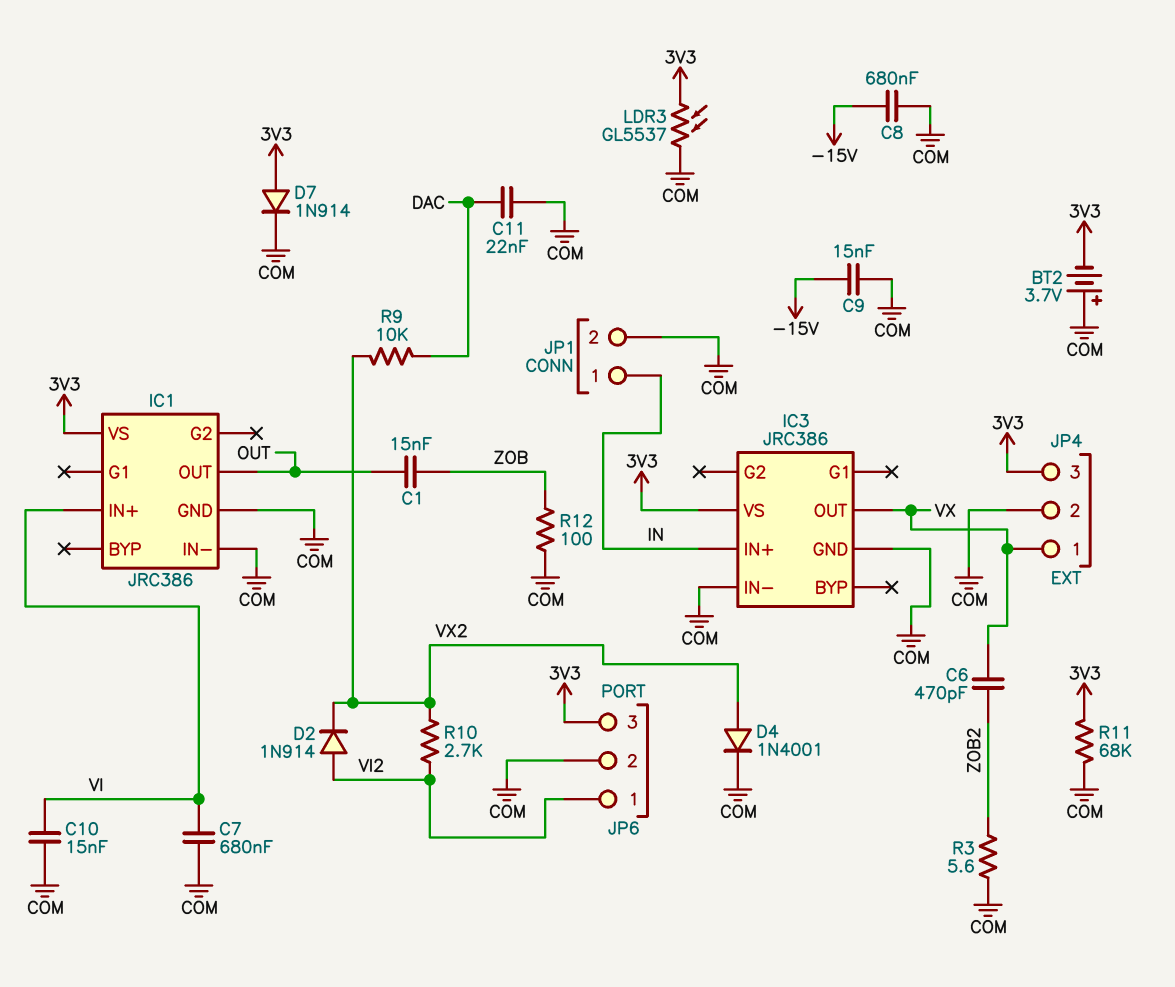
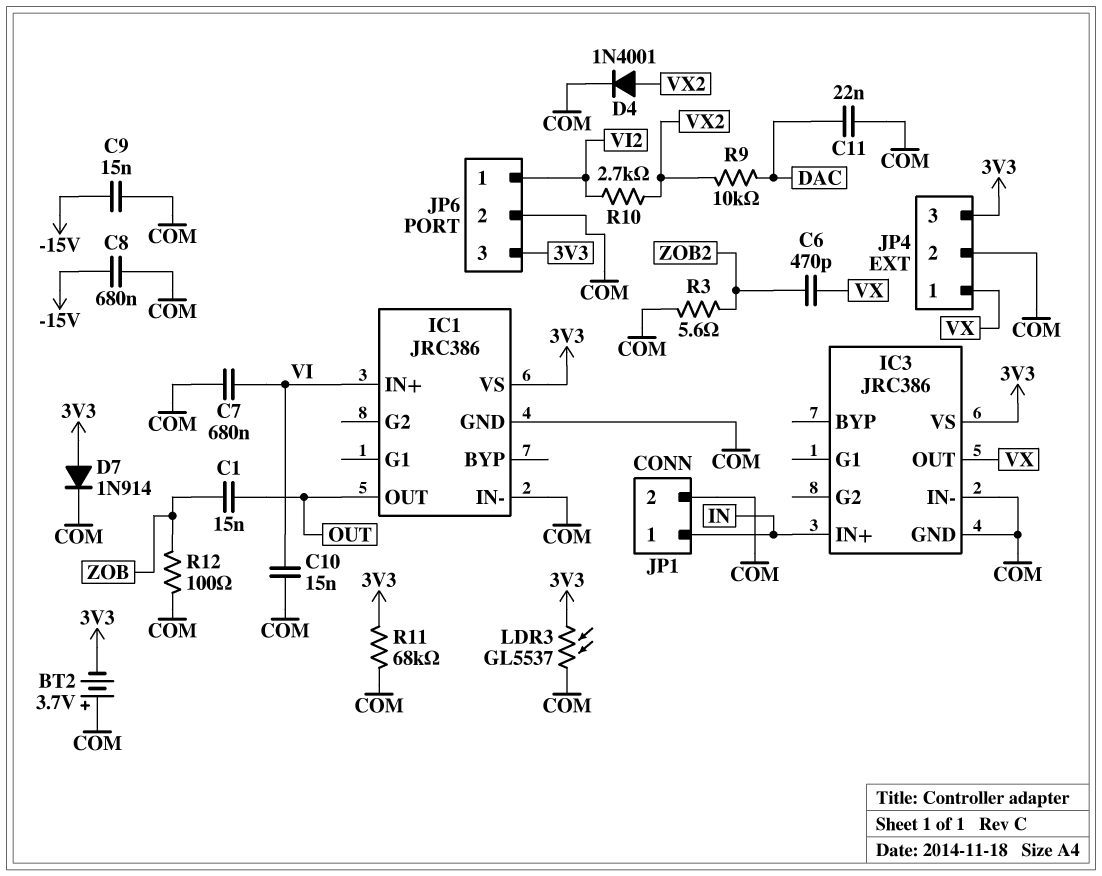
D2: diode 1N914 (A VI2, K VX2) -> none

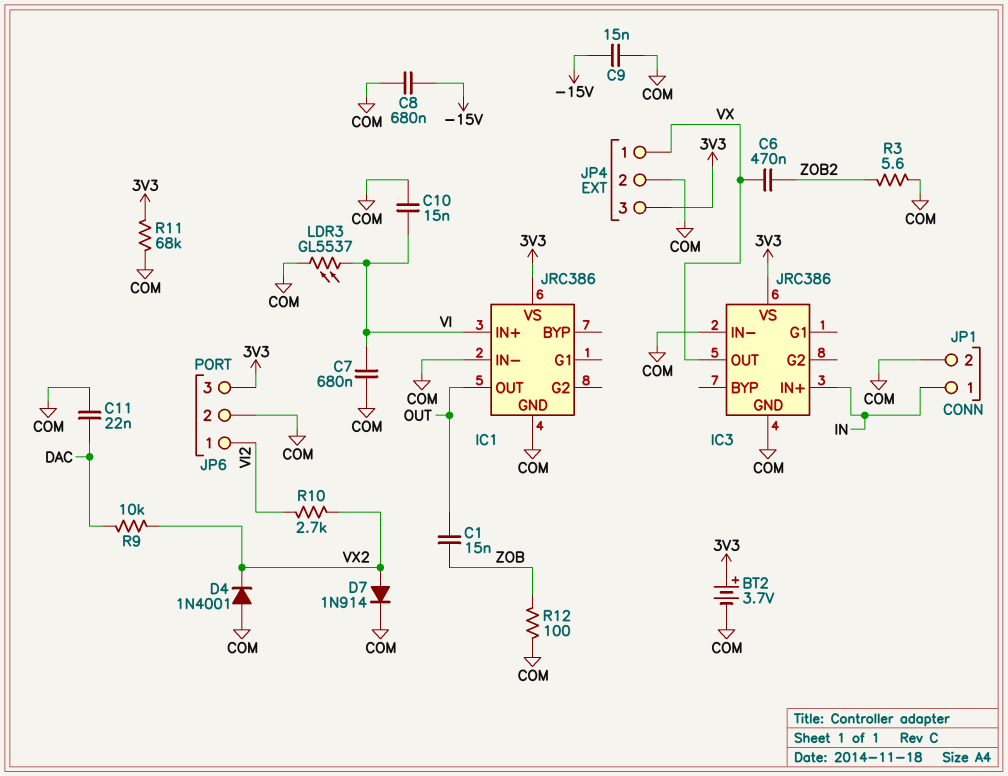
BT2: 3.7V (plus COM, minus 3V3) -> 3.7V (plus 3V3, minus COM)
C6: 470pF (VX, ZOB2) -> 470nF (VX, ZOB2)
D4: diode 1N4001 (A VX2, K COM) -> diode 1N4001 (A COM, K VX2)
D7: diode 1N914 (A 3V3, K COM) -> diode 1N914 (A VX2, K COM)
LDR3: GL5537 (3V3, COM) -> GL5537 (COM, VI)

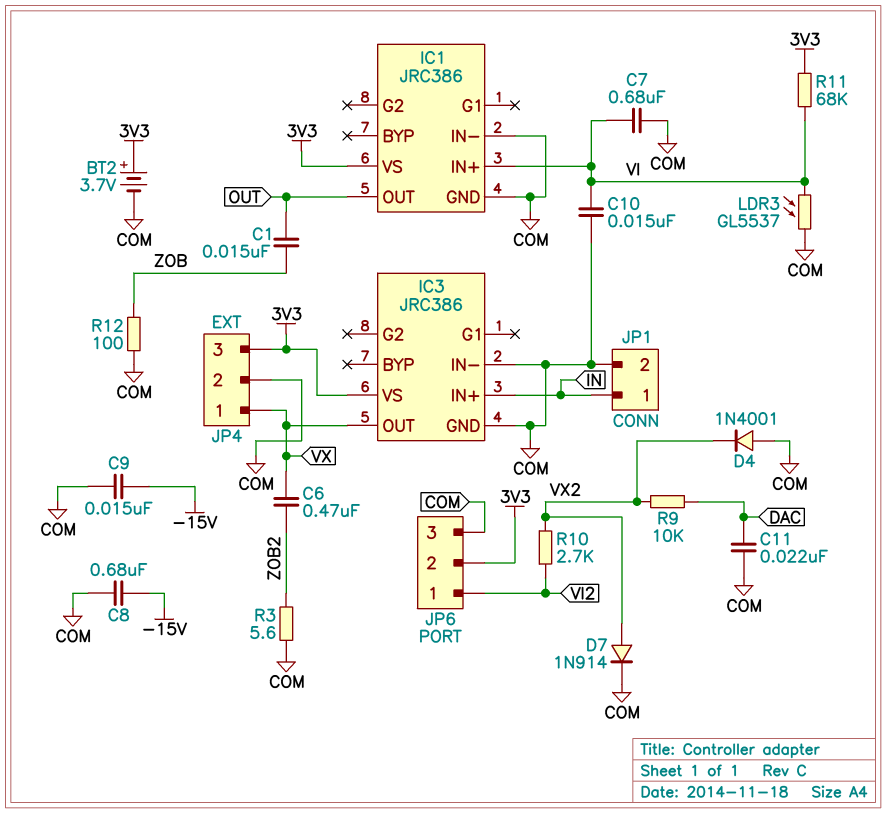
JP6 pin 2: COM -> 3V3
JP6 pin 3: 3V3 -> COM
R11: 68k (3V3, COM) -> 68k (3V3, VI)

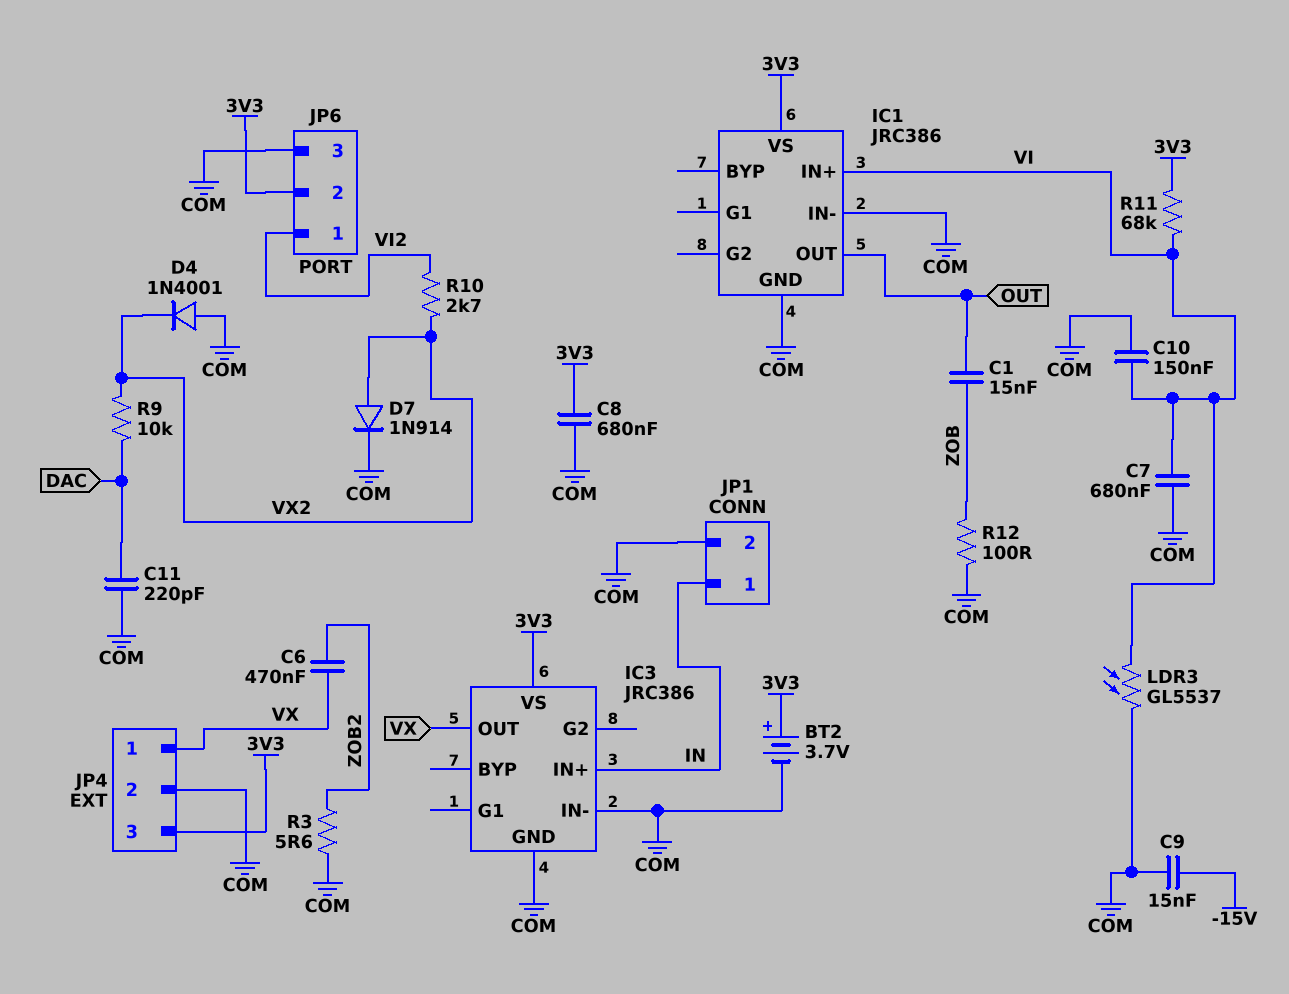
C8: 680nF (-15V, COM) -> 680nF (3V3, COM)
C10: 15nF (COM, VI) -> 150nF (COM, VI)
C11: 22nF (COM, DAC) -> 220pF (COM, DAC)

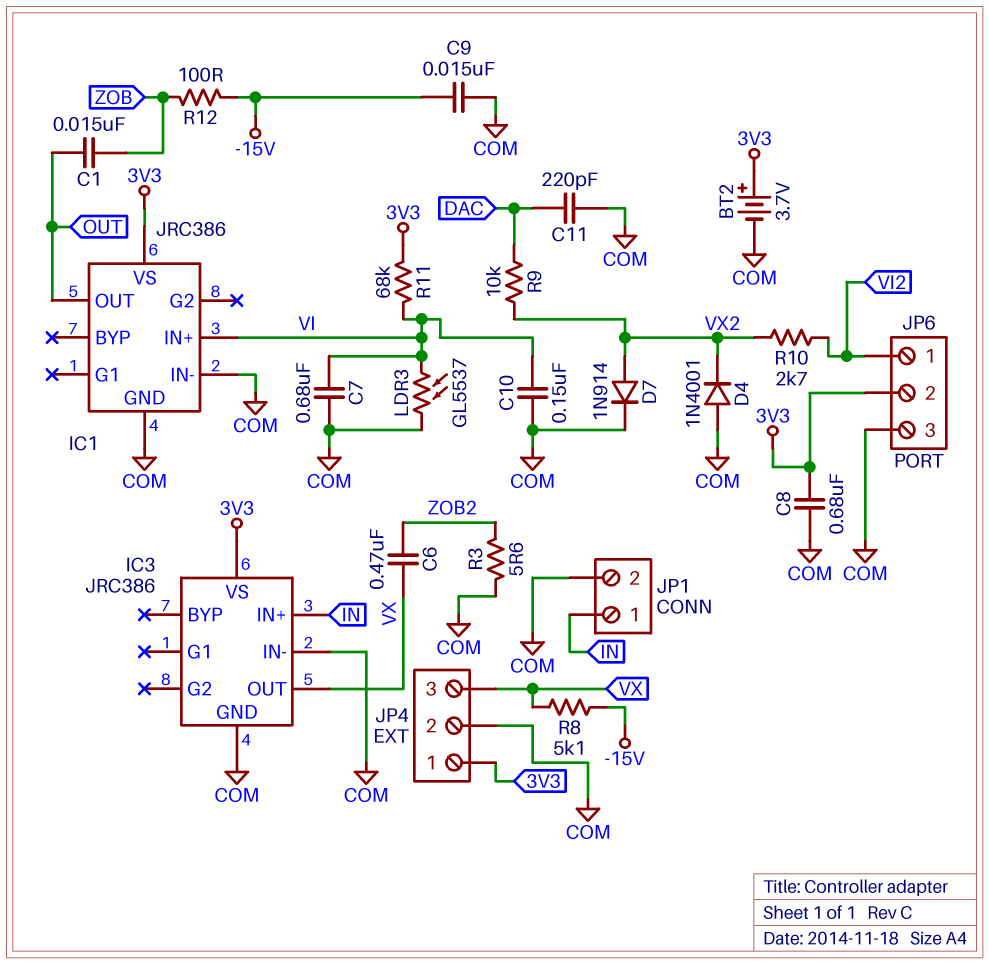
JP4 pin 1: VX -> 3V3
JP4 pin 3: 3V3 -> VX
R8: none -> 5.1k (-15V, VX)
R12: 100 (COM, ZOB) -> 100 (-15V, ZOB)

